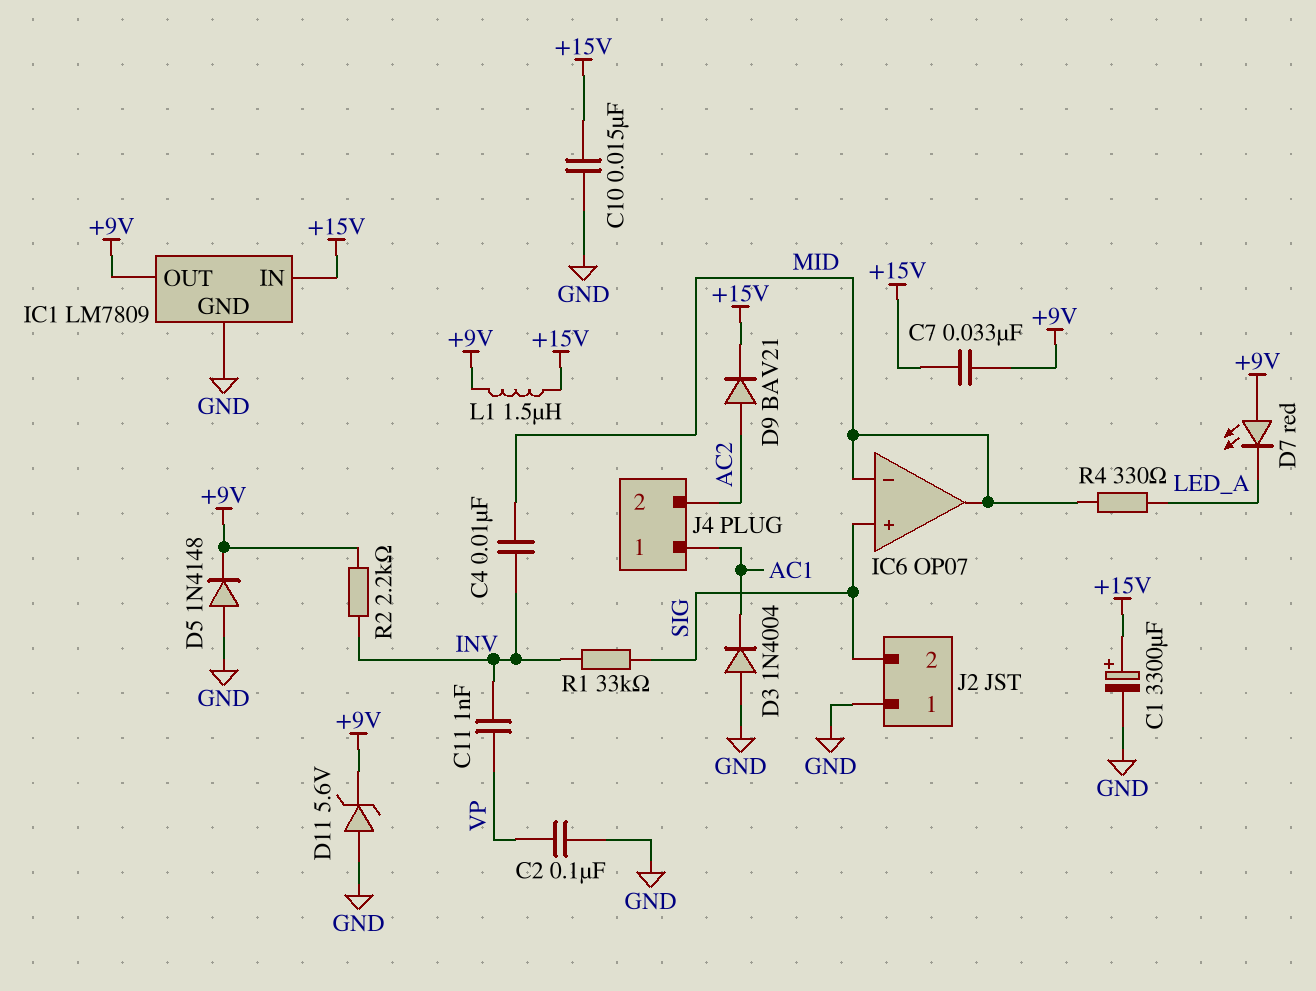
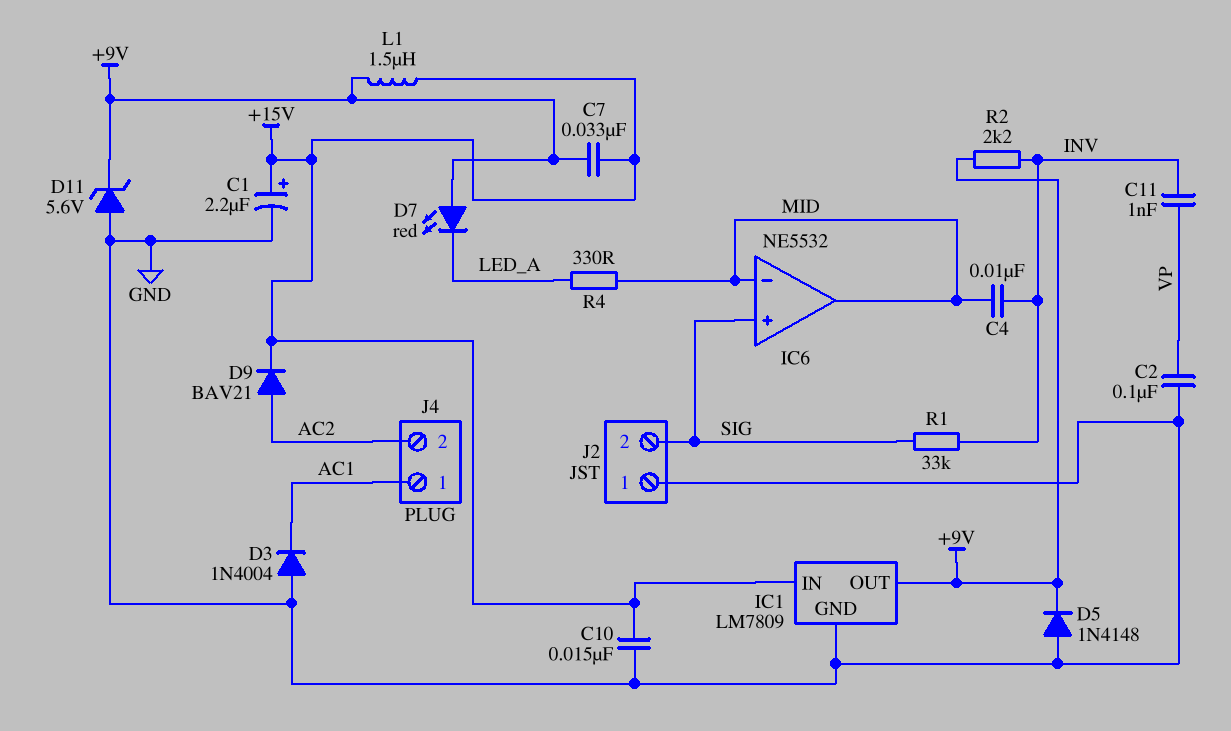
C1: 3300uF (plus +15V, minus GND) -> 2.2uF (plus +15V, minus GND)
IC6: OP07 -> NE5532

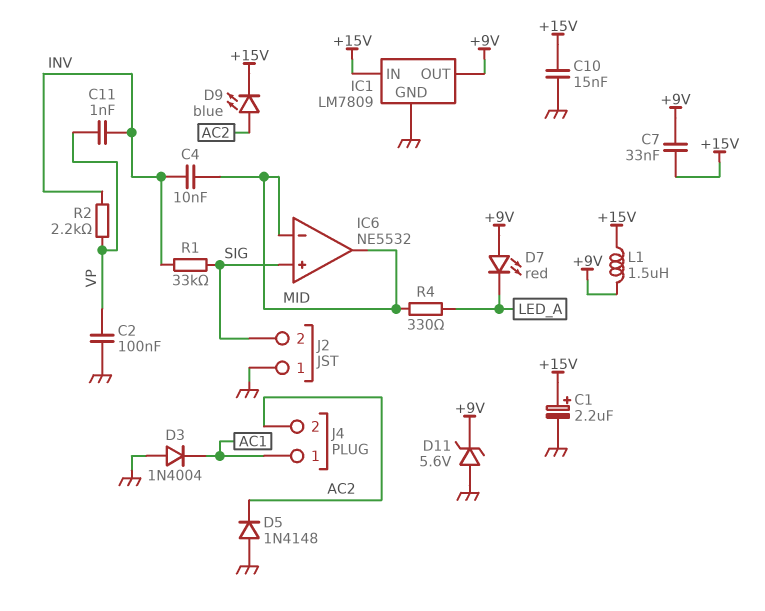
D5: diode 1N4148 (A GND, K +9V) -> diode 1N4148 (A GND, K AC2)
D9: diode BAV21 (A AC2, K +15V) -> LED blue (A AC2, K +15V)
R2: 2.2k (+9V, INV) -> 2.2k (INV, VP)

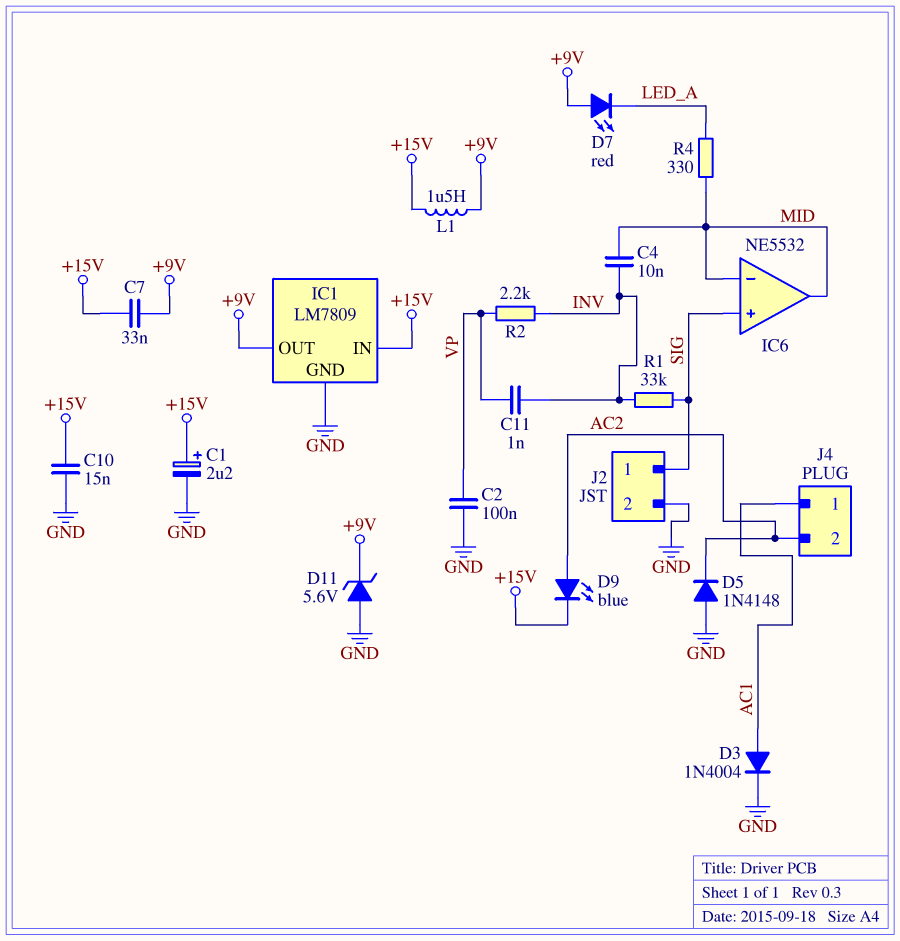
D3: diode 1N4004 (A GND, K AC1) -> diode 1N4004 (A AC1, K GND)
J2 pin 1: GND -> SIG
J2 pin 2: SIG -> GND

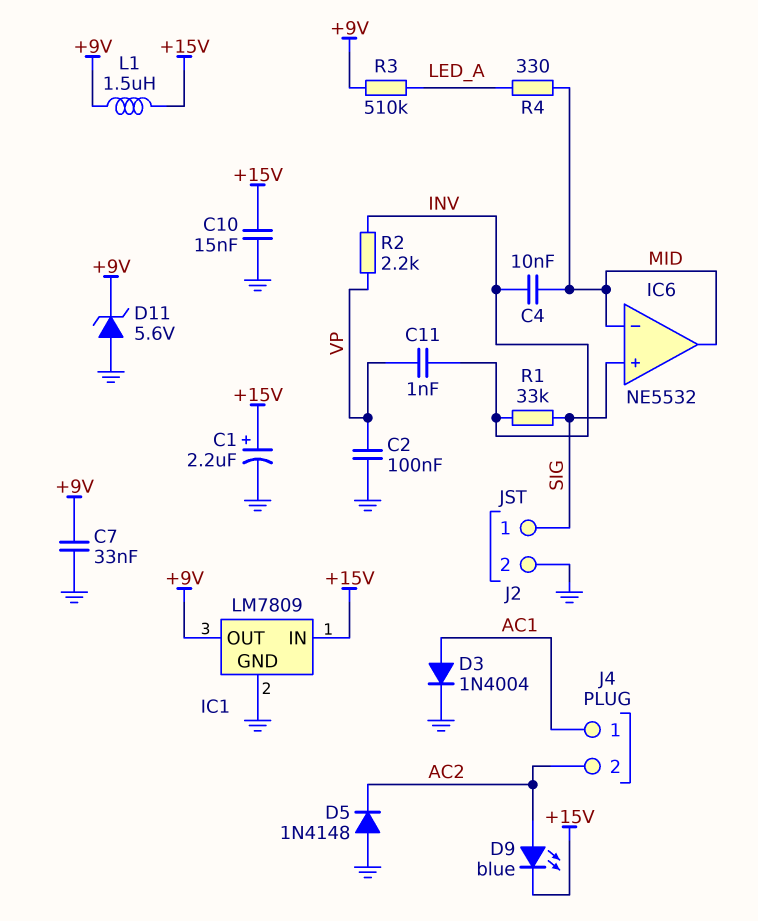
C7: 33nF (+9V, +15V) -> 33nF (+9V, GND)
D7: LED red (A +9V, K LED_A) -> none
R3: none -> 510k (+9V, LED_A)

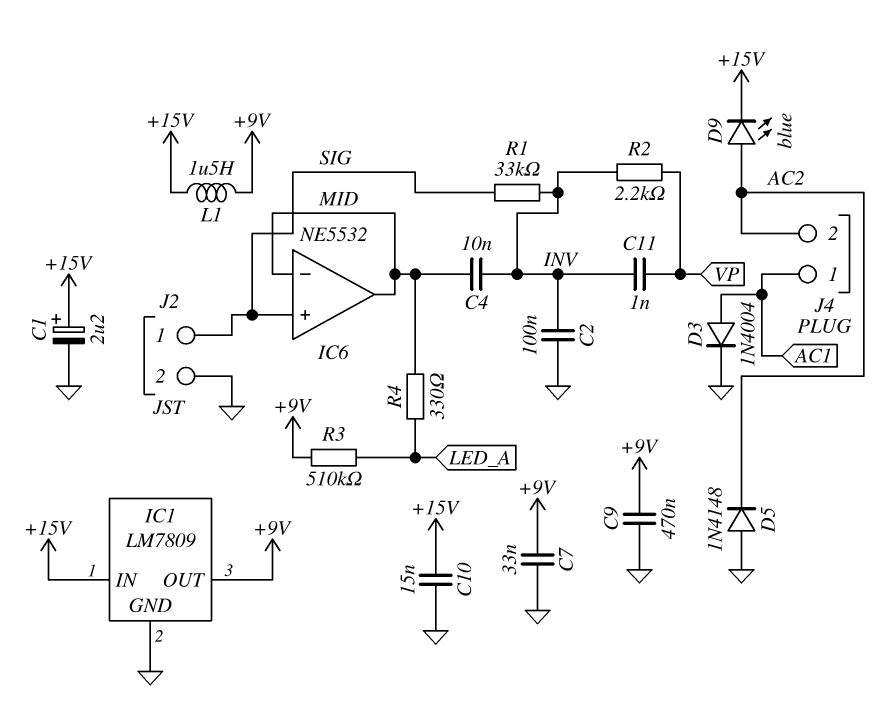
C2: 100nF (GND, VP) -> 100nF (GND, INV)
C9: none -> 470nF (+9V, GND)
D11: zener 5.6V (A GND, K +9V) -> none

